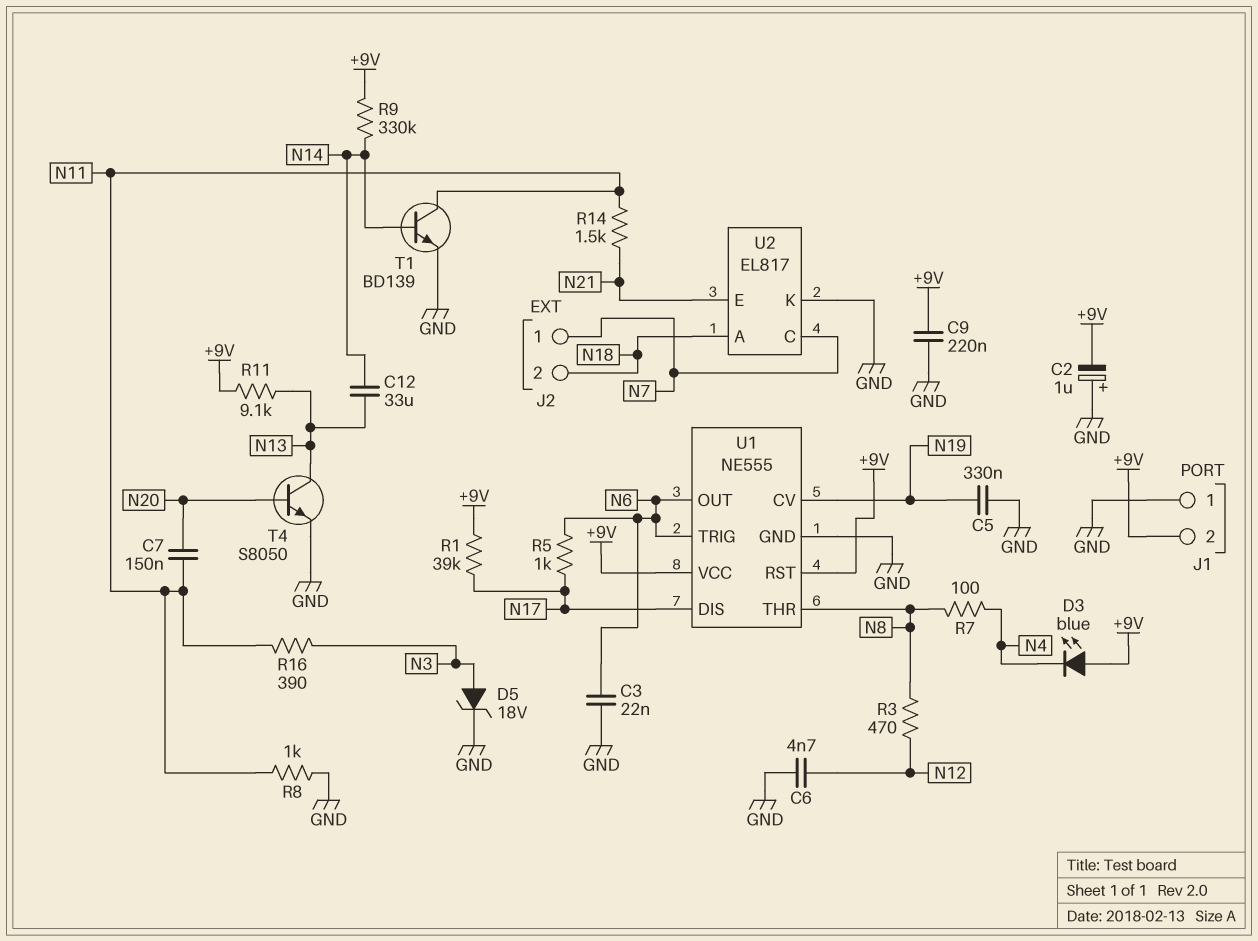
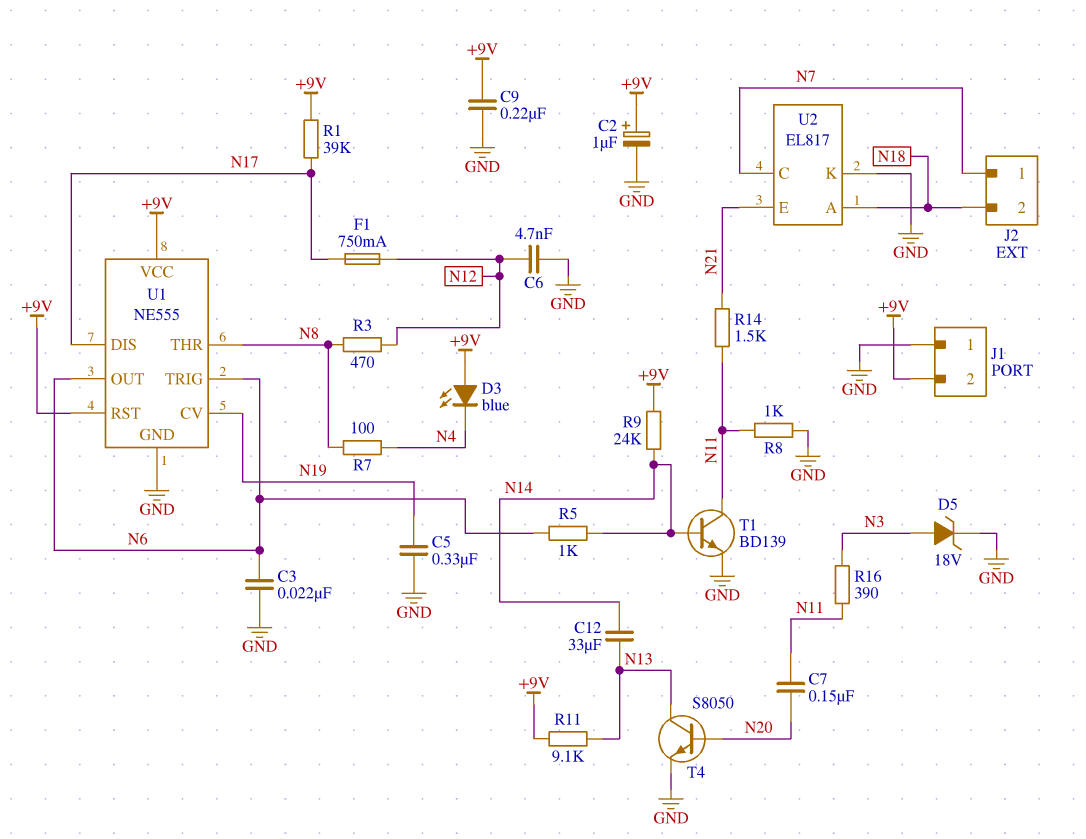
C2: 1uF (plus GND, minus +9V) -> 1uF (plus +9V, minus GND)
F1: none -> 750mA (N12, N17)
R5: 1k (N6, N17) -> 1k (N6, N14)
R9: 330k (+9V, N14) -> 24k (+9V, N14)

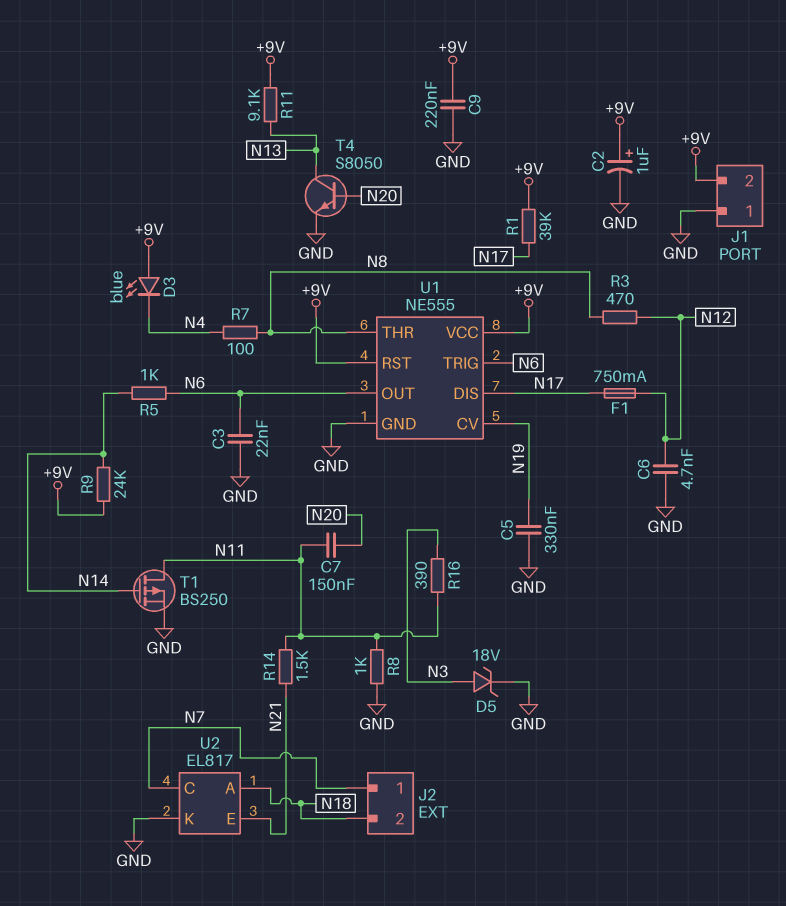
C12: 33uF (N13, N14) -> none
T1: NPN BD139 (B N14, C N11, E GND) -> PMOS BS250 (G N14, D N11, S GND)

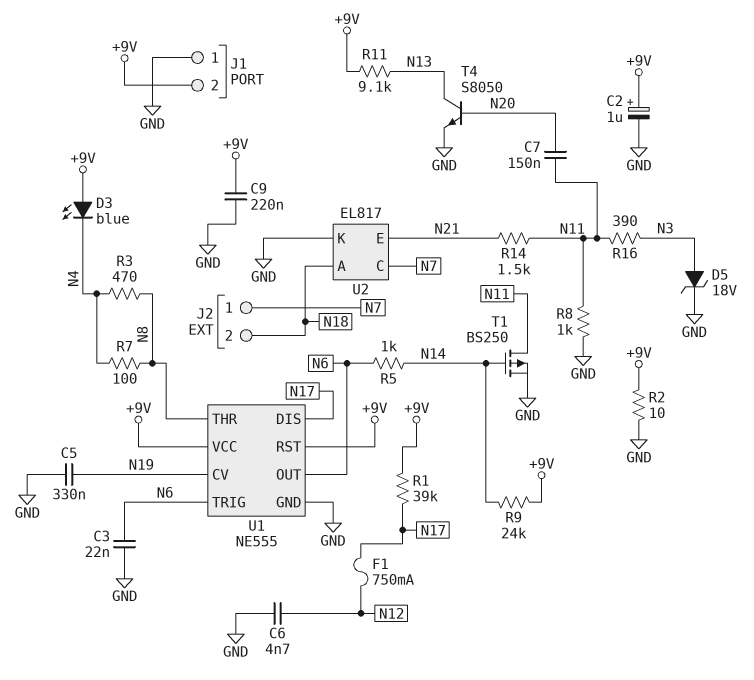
R2: none -> 10 (+9V, GND)
R3: 470 (N8, N12) -> 470 (N4, N8)

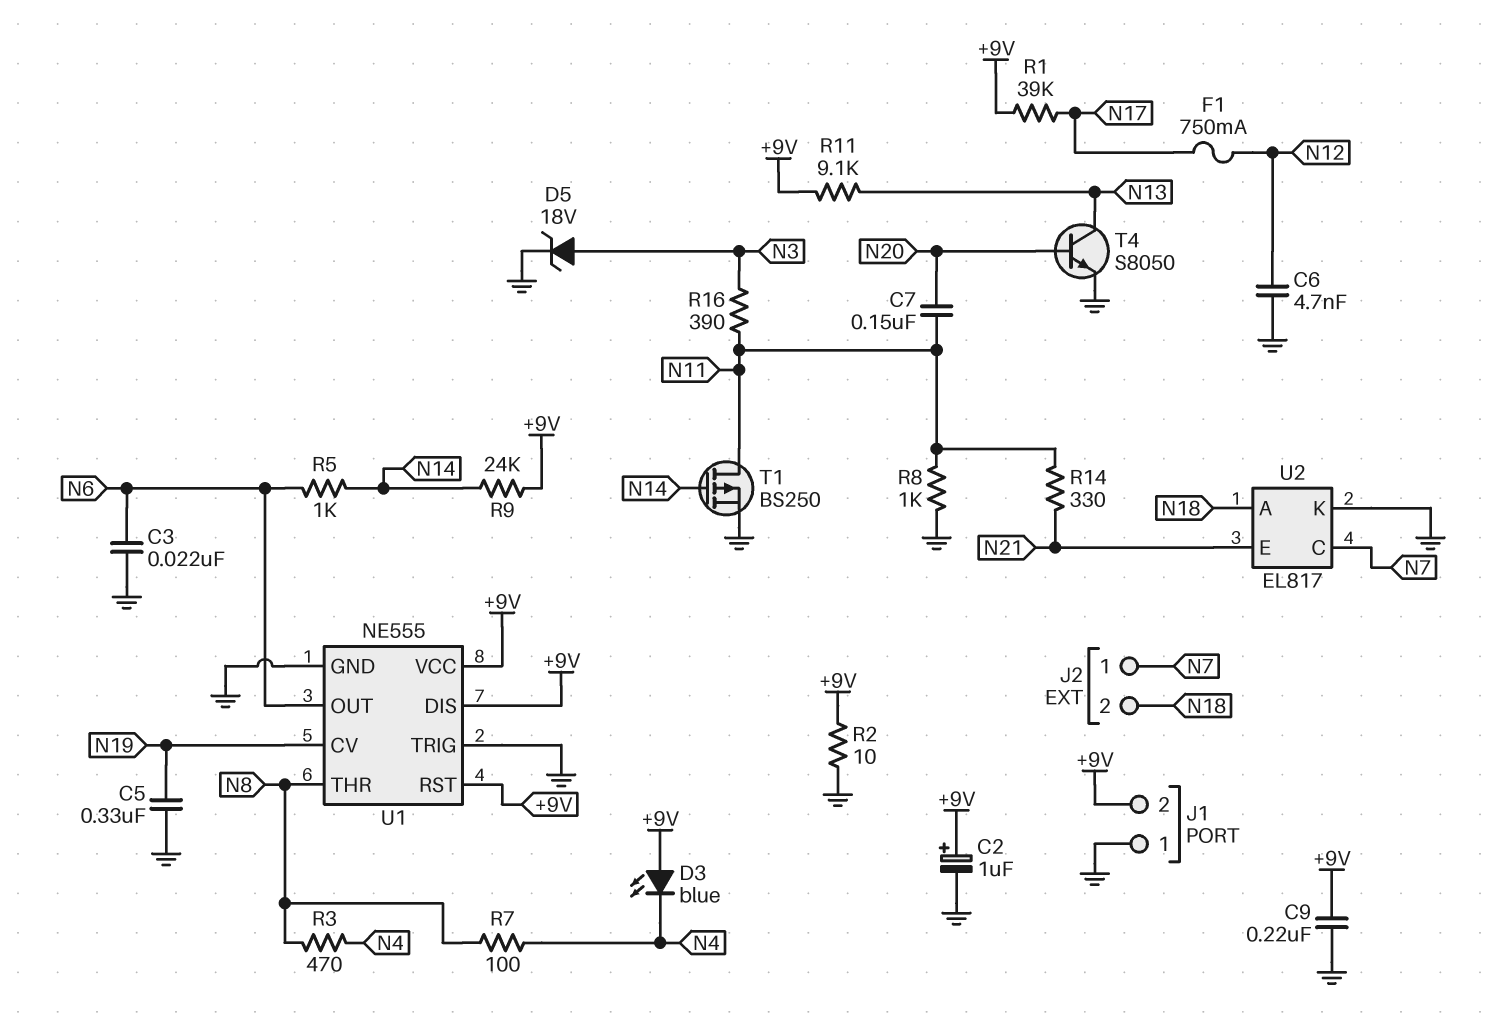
R14: 1.5k (N11, N21) -> 330 (N11, N21)
U1 pin DIS: N17 -> +9V
U1 pin TRIG: N6 -> GND

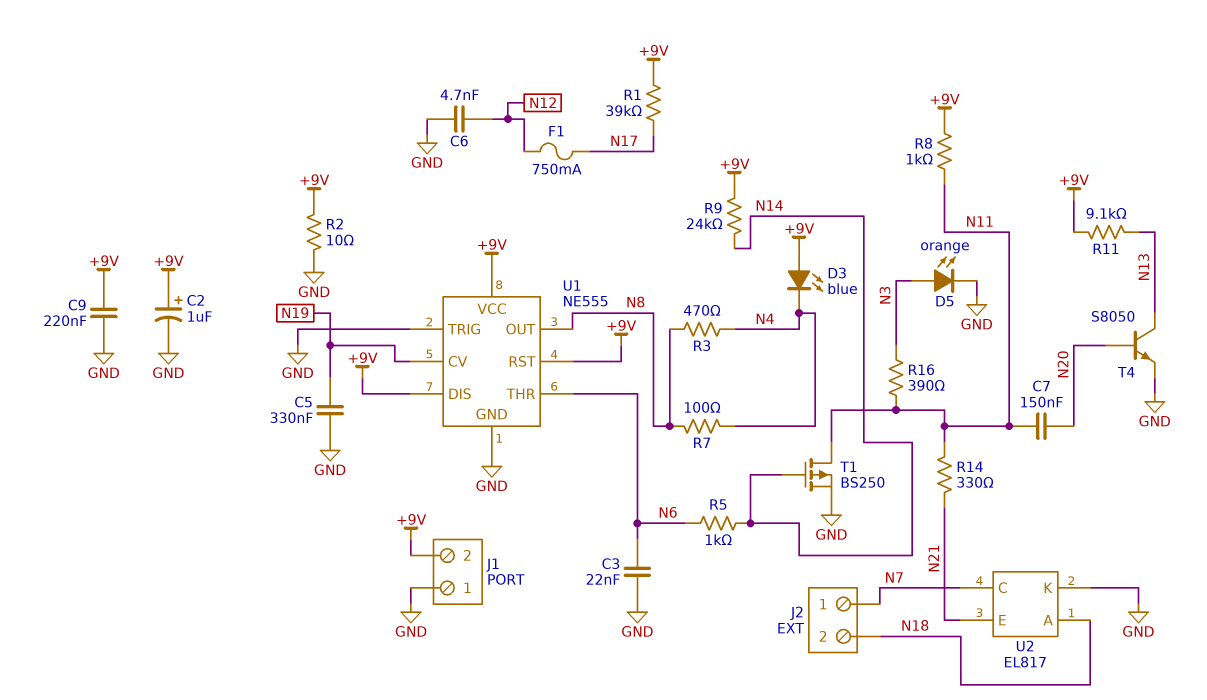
D5: zener 18V (A N3, K GND) -> LED orange (A N3, K GND)
R8: 1k (GND, N11) -> 1k (+9V, N11)
U1 pin OUT: N6 -> N8
U1 pin THR: N8 -> N6

